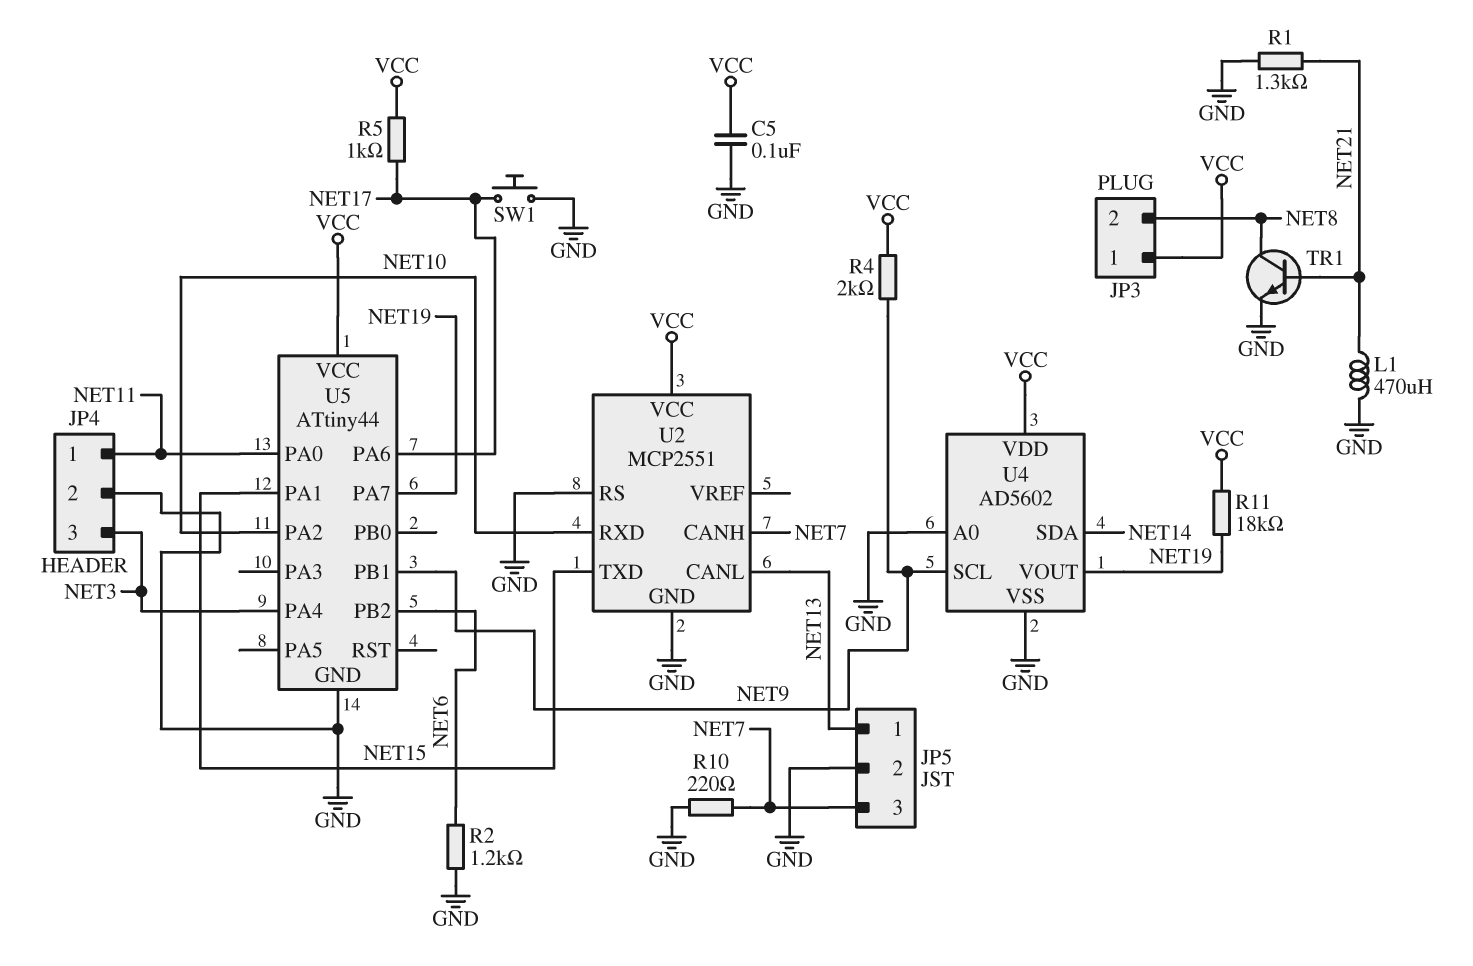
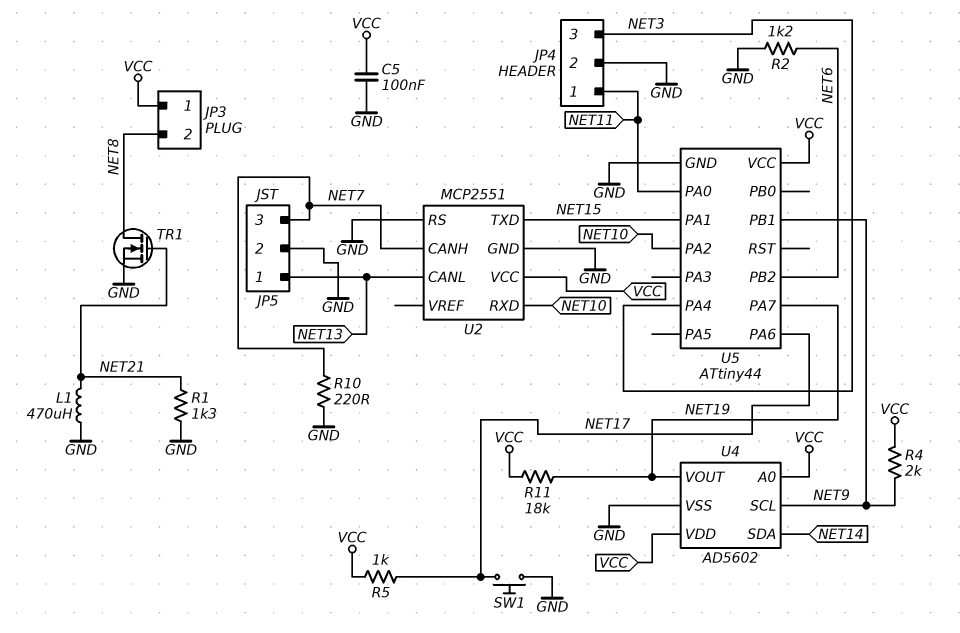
TR1: NPN (B NET21, C NET8, E GND) -> NMOS (G NET21, D NET8, S GND)
U4 pin A0: GND -> VCC

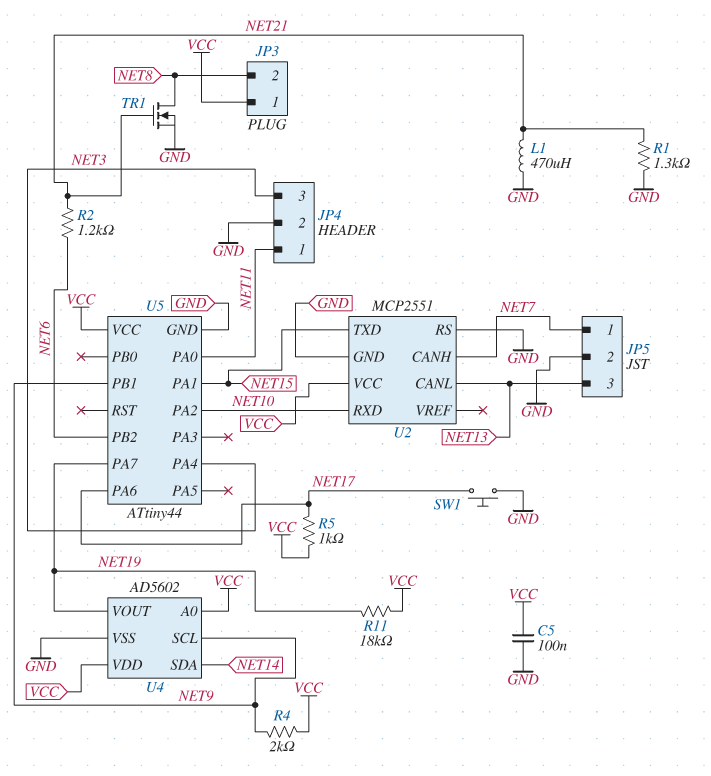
JP5 pin 1: NET13 -> NET7
JP5 pin 3: NET7 -> NET13
R2: 1.2k (GND, NET6) -> 1.2k (NET6, NET21)
R10: 220 (GND, NET7) -> none

